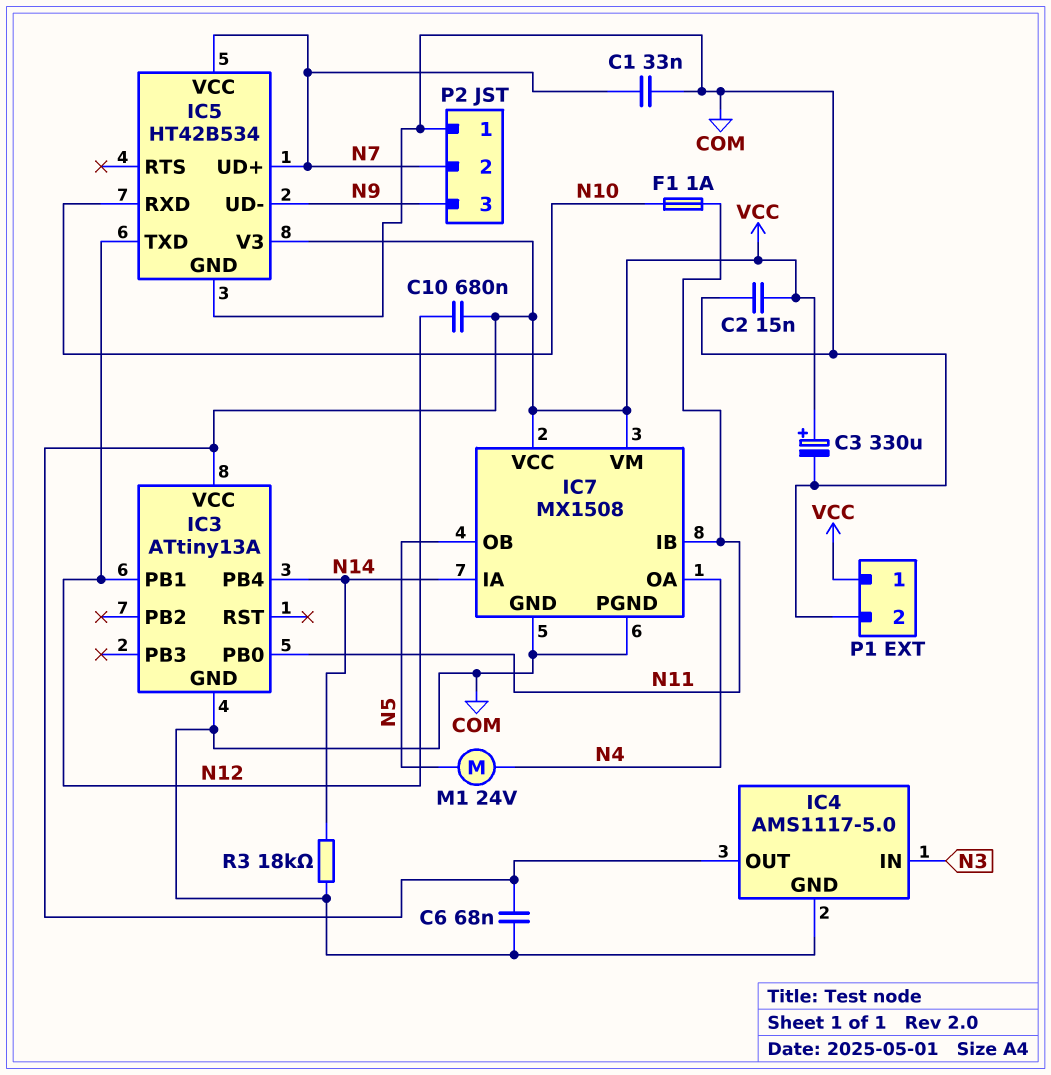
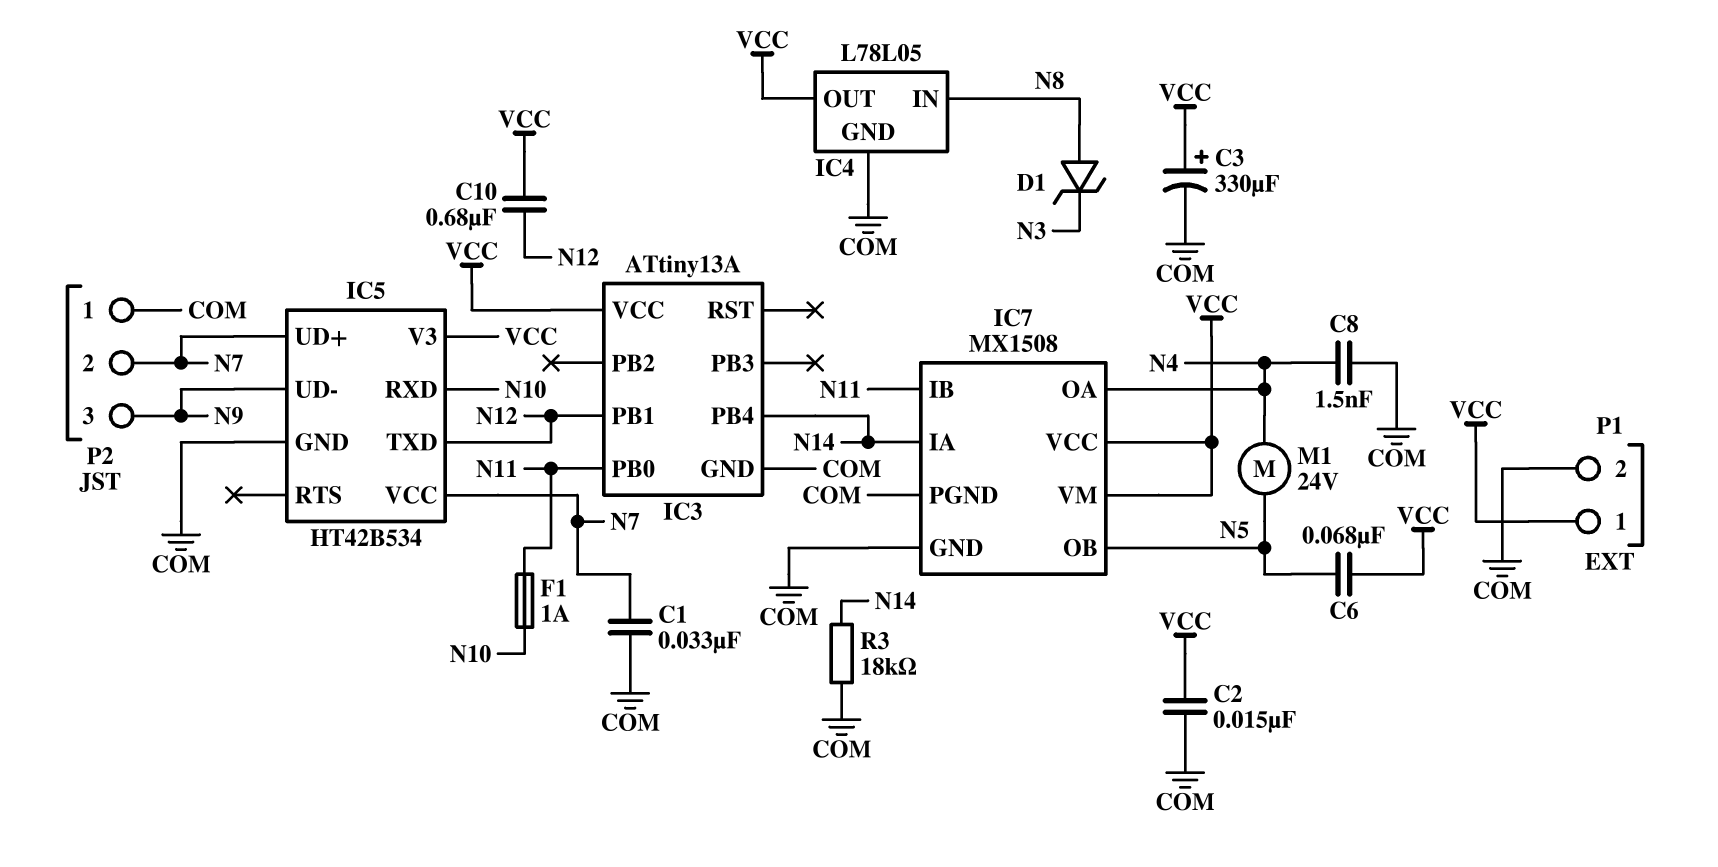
C6: 68nF (COM, VCC) -> 68nF (N5, VCC)
C8: none -> 1.5nF (COM, N4)
D1: none -> zener (A N8, K N3)
IC4: AMS1117-5.0 -> L78L05
IC4 pin IN: N3 -> N8

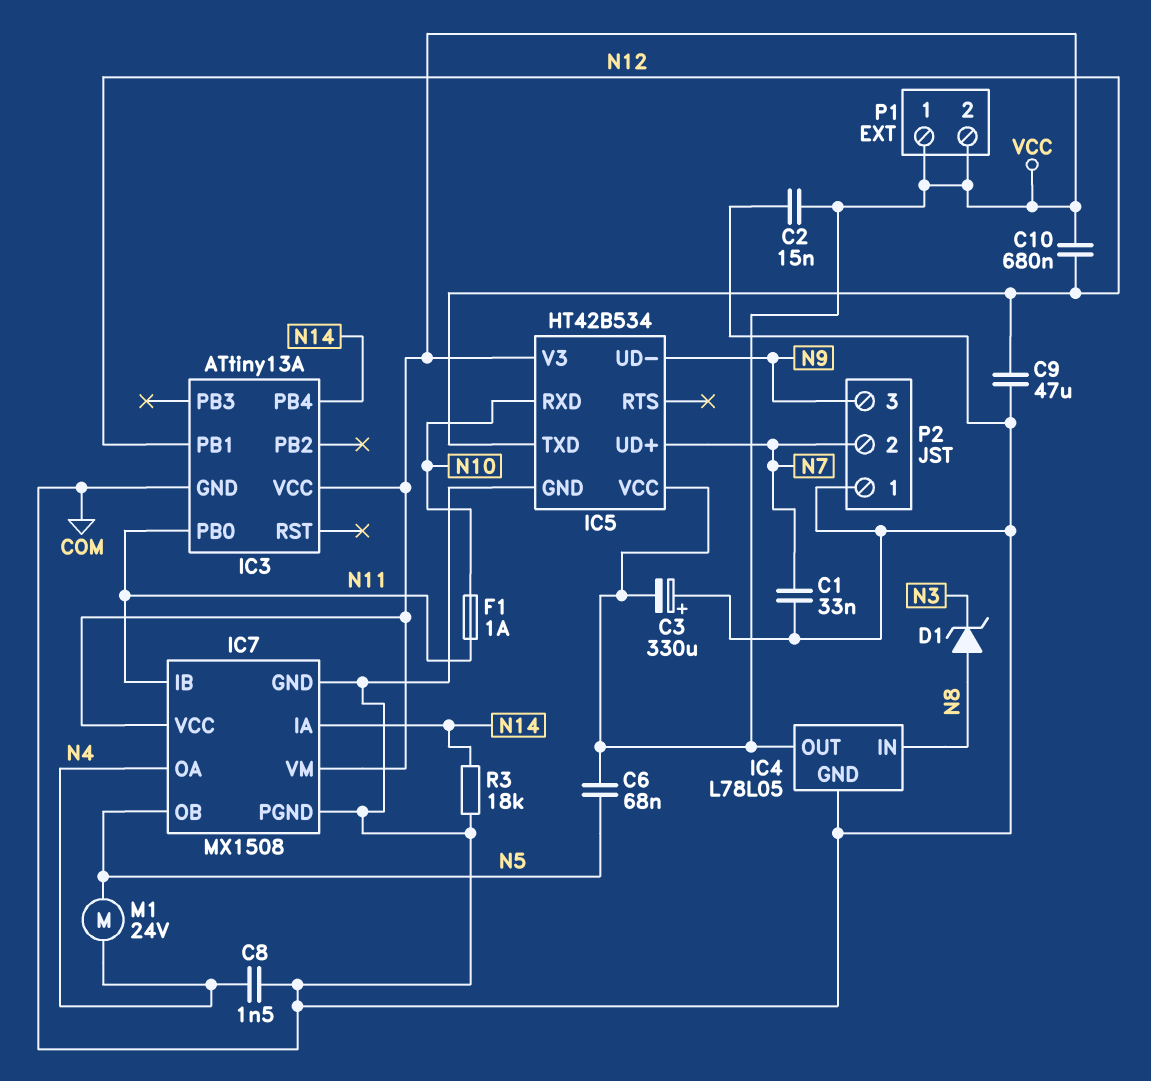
C3: 330uF (plus VCC, minus COM) -> 330uF (plus COM, minus VCC)
C9: none -> 47uF (COM, N12)
IC5 pin VCC: N7 -> VCC
P1 pin 2: COM -> VCC

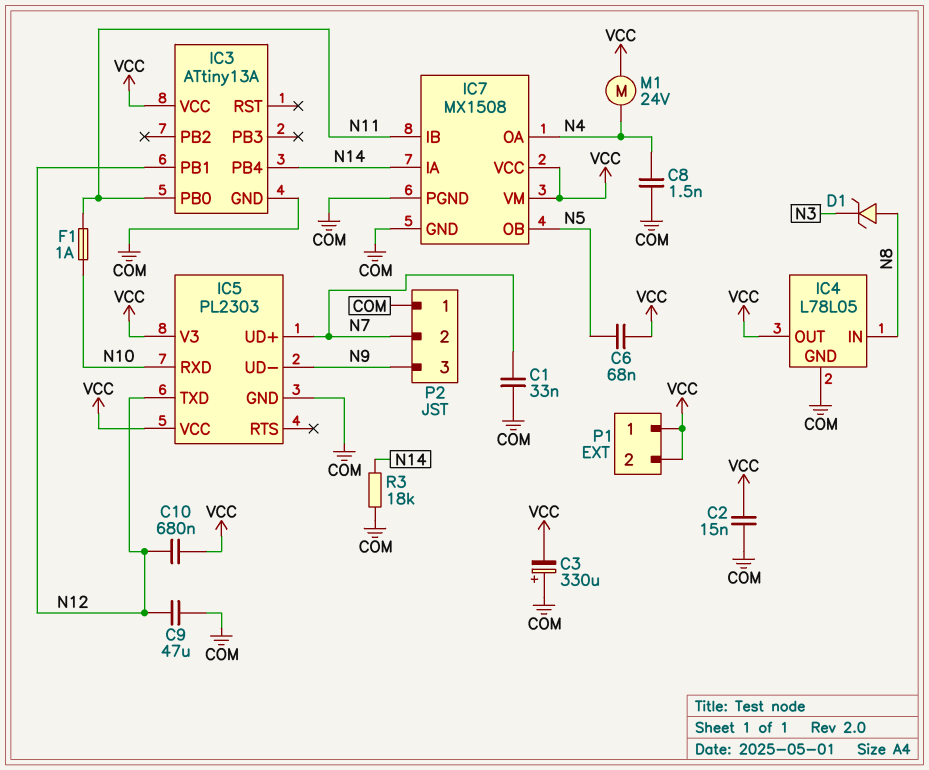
IC5: HT42B534 -> PL2303
M1: motor 24V (N4, N5) -> motor 24V (N4, VCC)

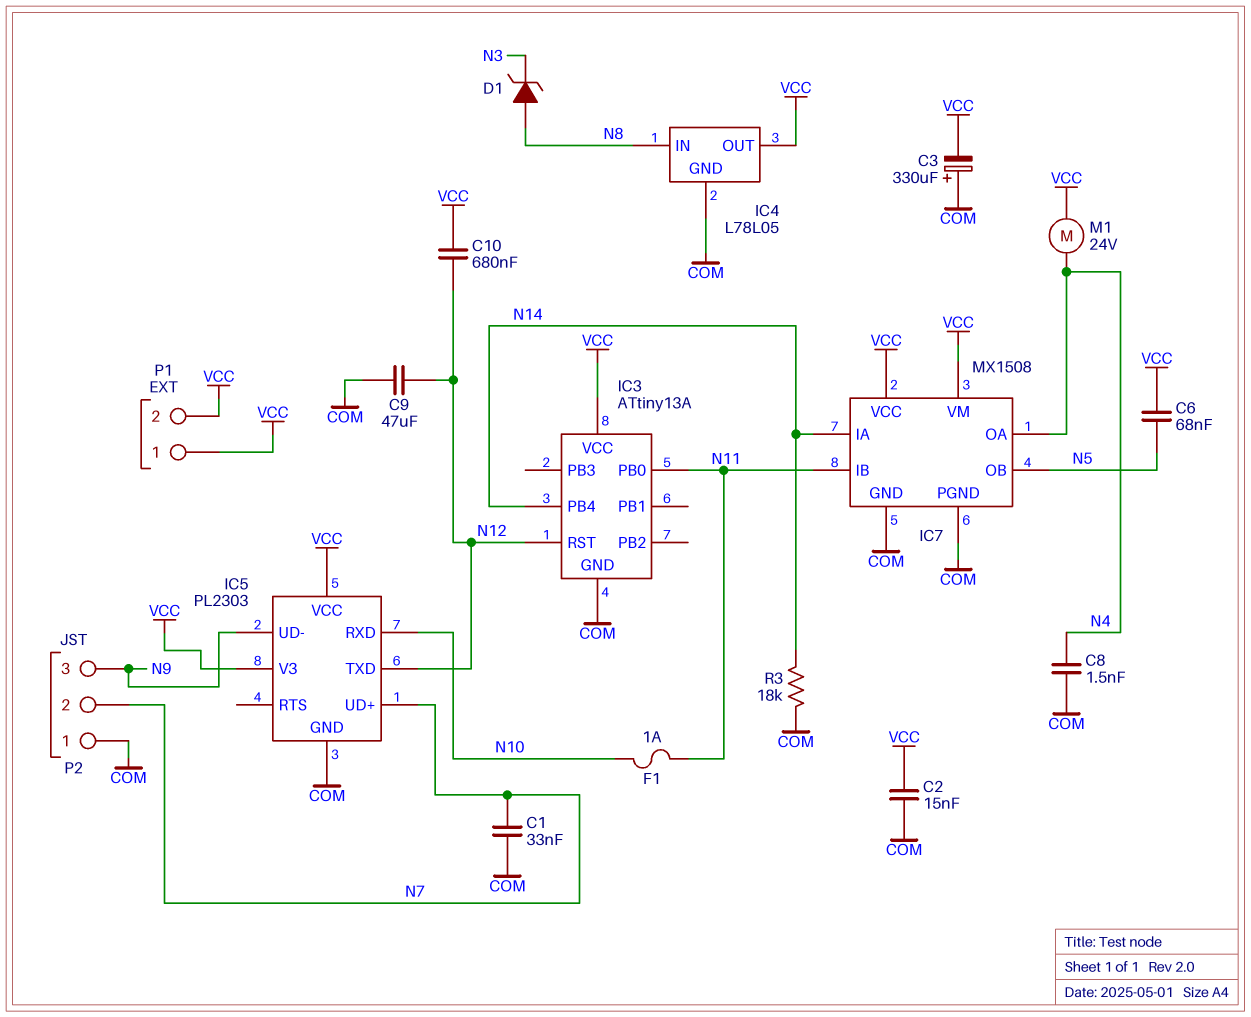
IC3 pin PB1: N12 -> none
IC3 pin RST: none -> N12

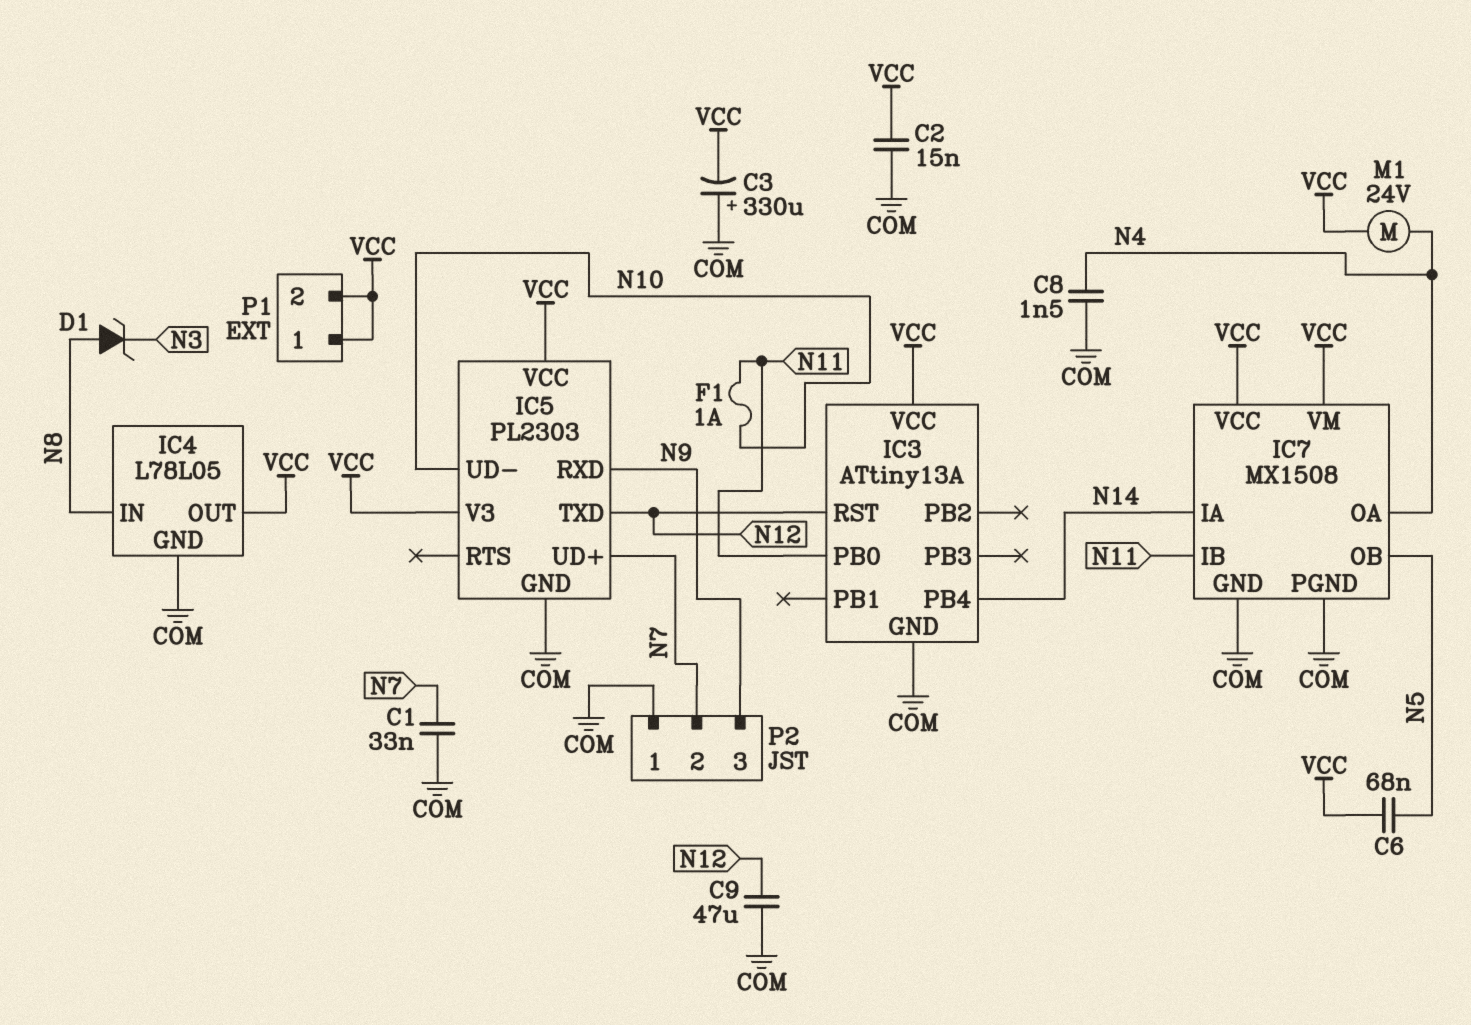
C10: 680nF (N12, VCC) -> none
IC5 pin RXD: N10 -> N9
IC5 pin UD-: N9 -> N10
R3: 18k (COM, N14) -> none

